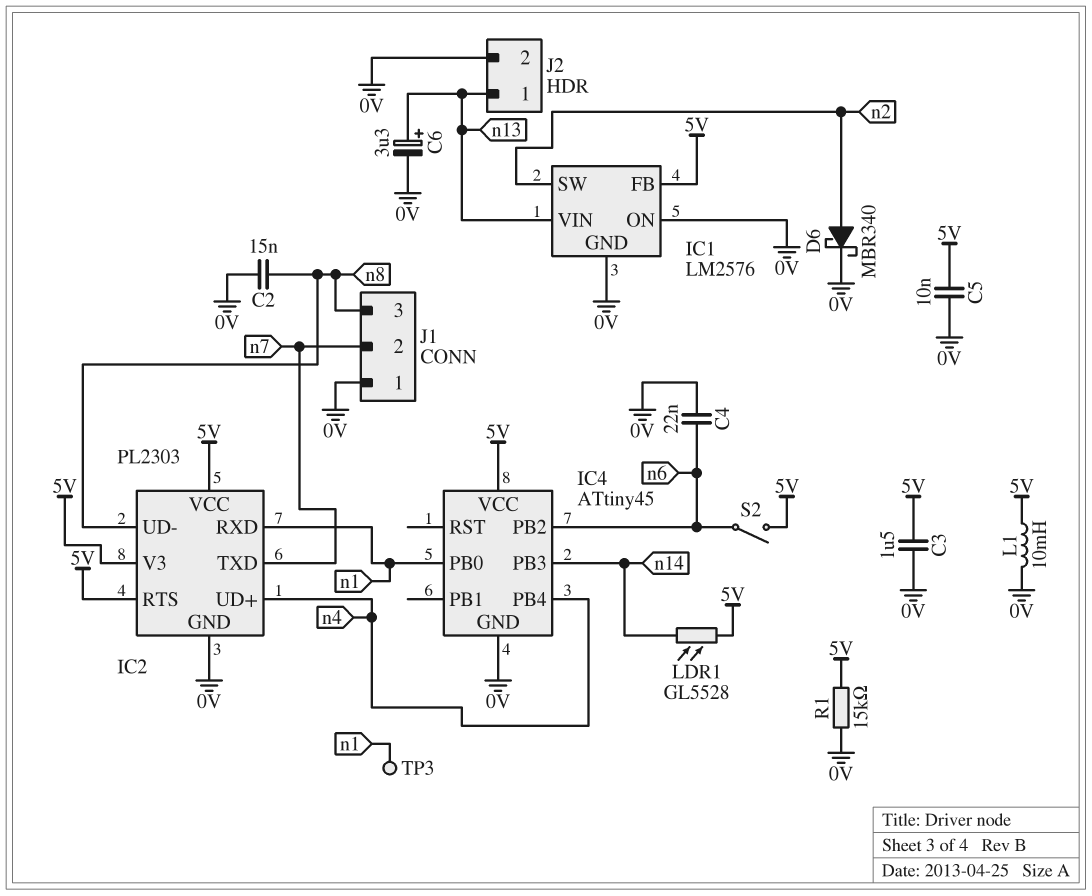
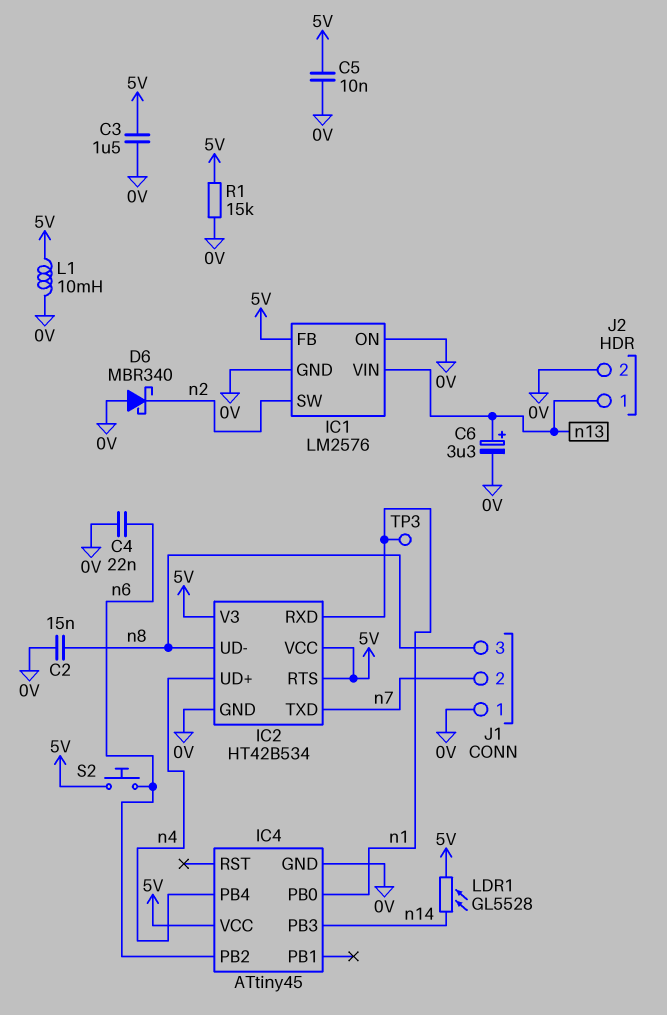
D6: schottky MBR340 (A n2, K 0V) -> schottky MBR340 (A 0V, K n2)
IC2: PL2303 -> HT42B534
S2: switch (5V, n6) -> button (5V, n6)

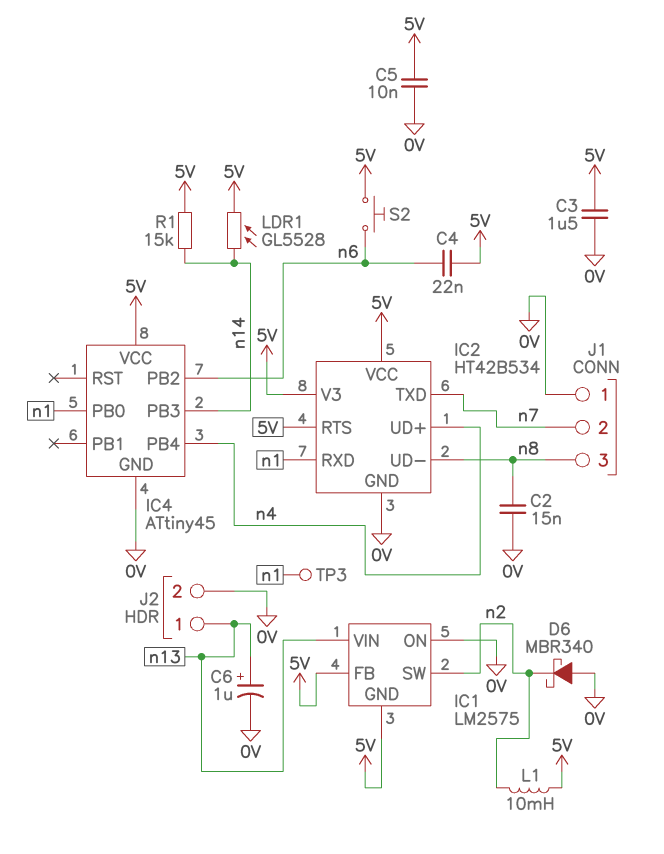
C4: 22nF (0V, n6) -> 22nF (5V, n6)
C6: 3.3uF (plus n13, minus 0V) -> 1uF (plus n13, minus 0V)
IC1: LM2576 -> LM2575
IC1 pin GND: 0V -> 5V
L1: 10mH (0V, 5V) -> 10mH (5V, n2)
R1: 15k (0V, 5V) -> 15k (5V, n14)

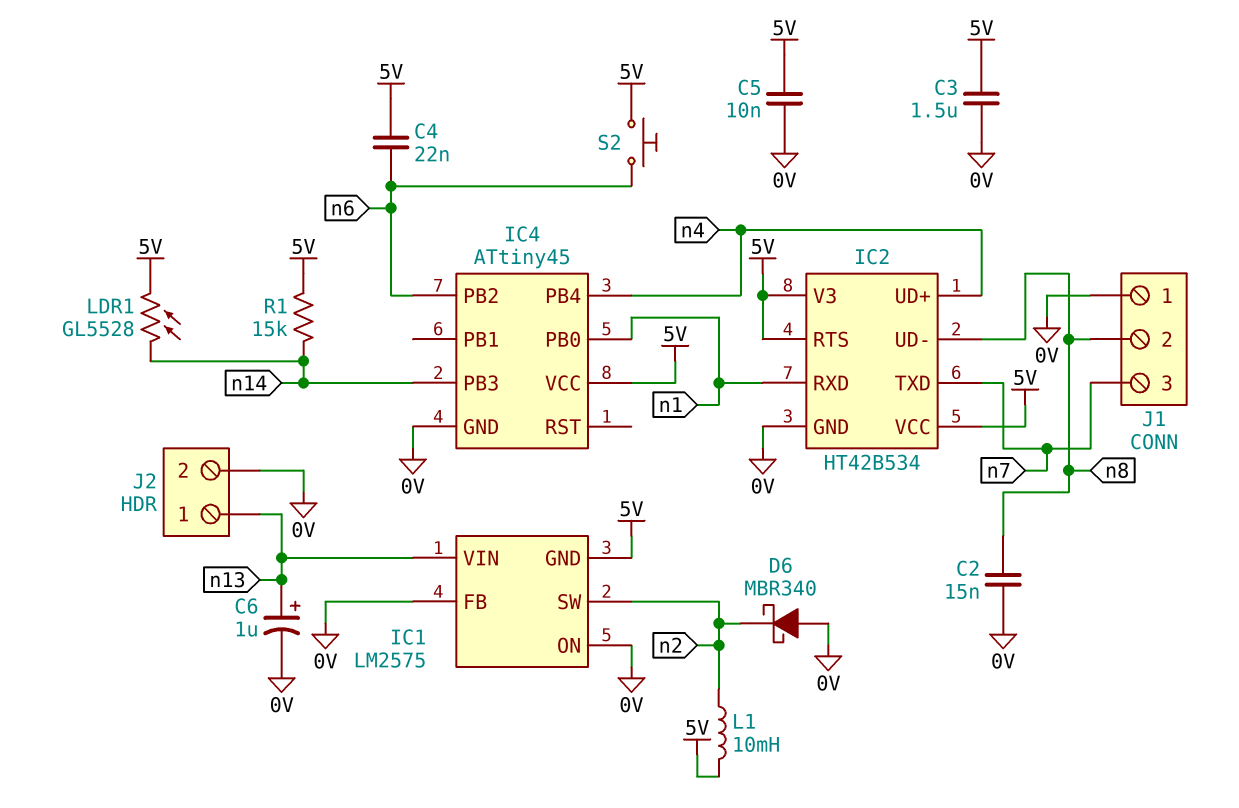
IC1 pin FB: 5V -> 0V
J1 pin 2: n7 -> n8
J1 pin 3: n8 -> n7
TP3: test point (n1) -> none

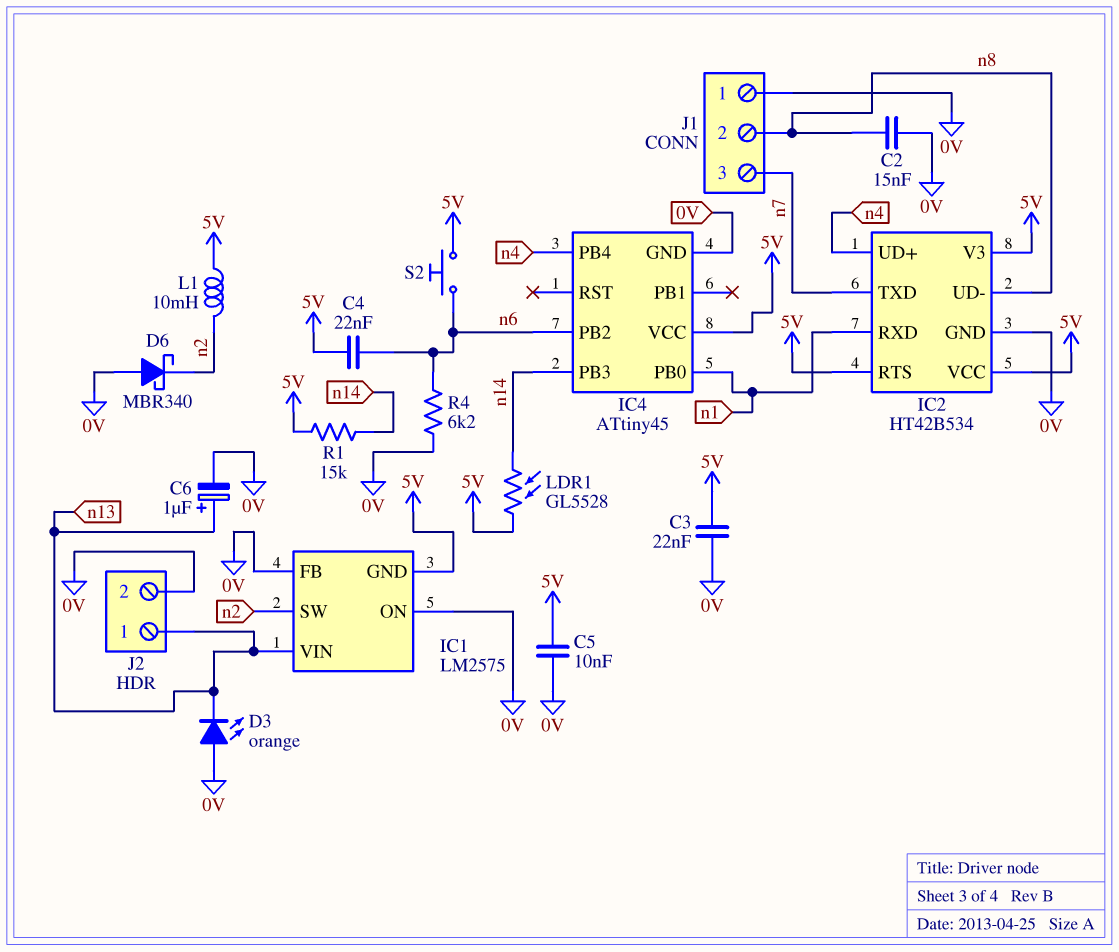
C3: 1.5uF (0V, 5V) -> 22nF (0V, 5V)
D3: none -> LED orange (A 0V, K n13)
R4: none -> 6.2k (0V, n6)

